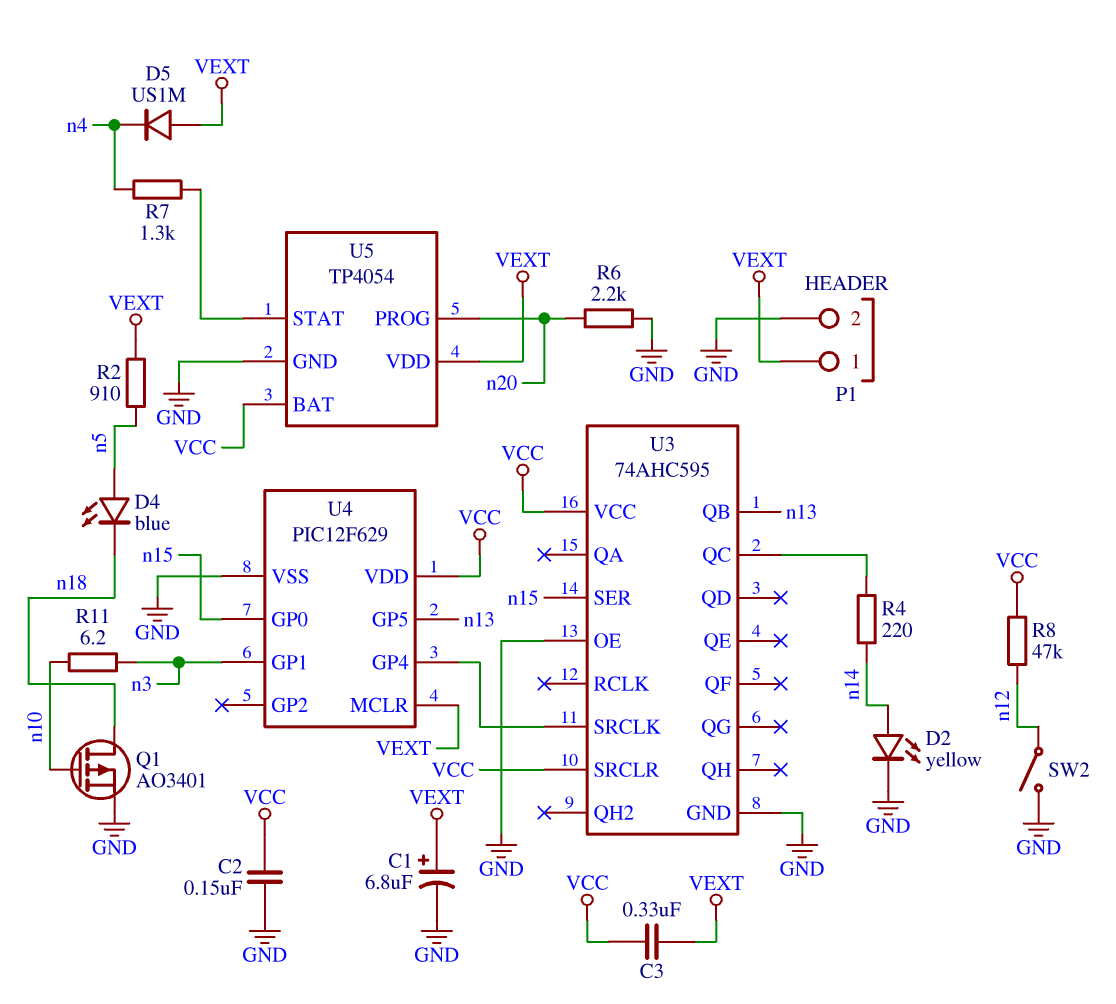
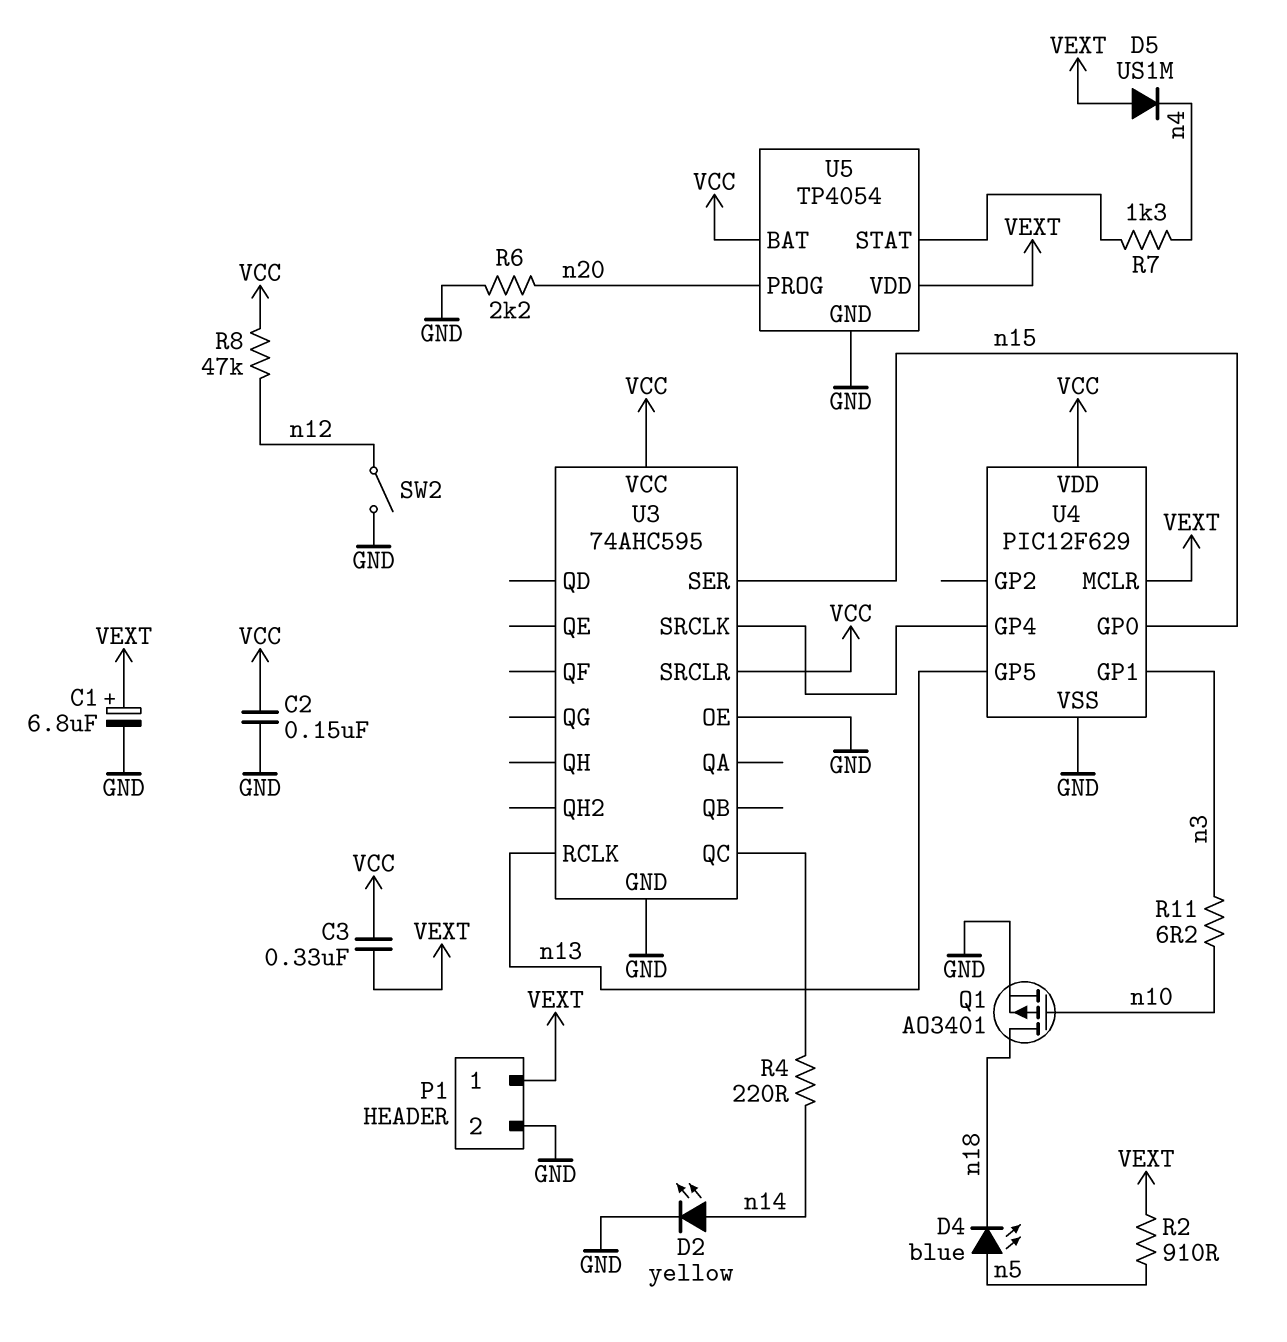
U3 pin QB: n13 -> none
U3 pin RCLK: none -> n13

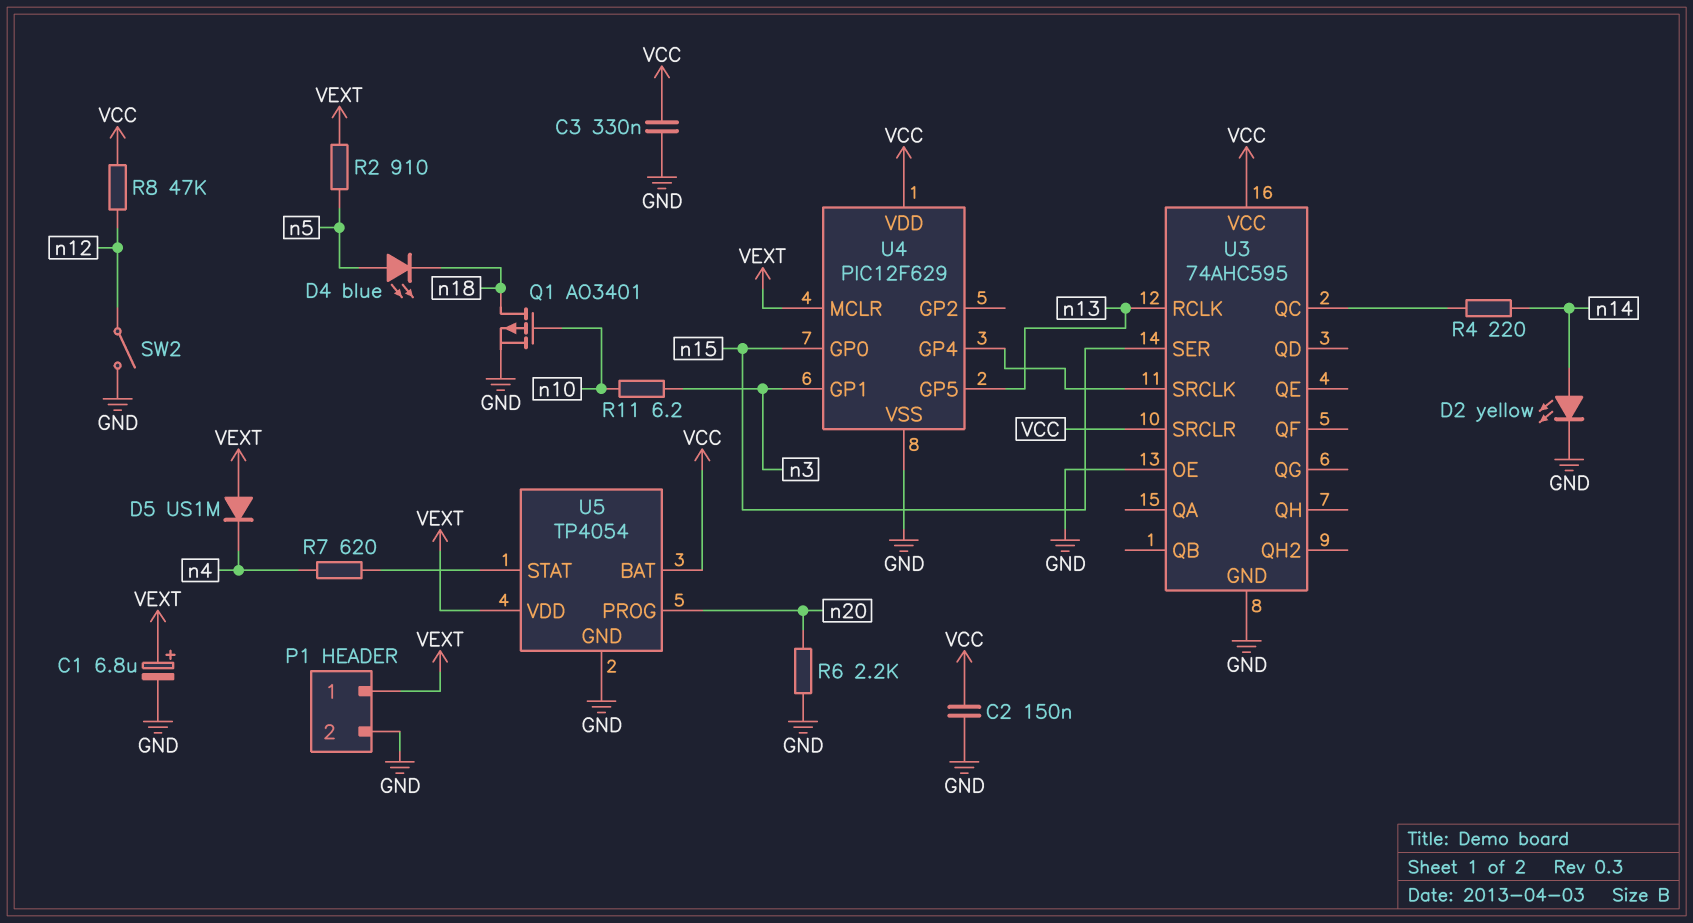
C3: 330nF (VCC, VEXT) -> 330nF (GND, VCC)
R7: 1.3k (U5/STAT, n4) -> 620 (U5/STAT, n4)

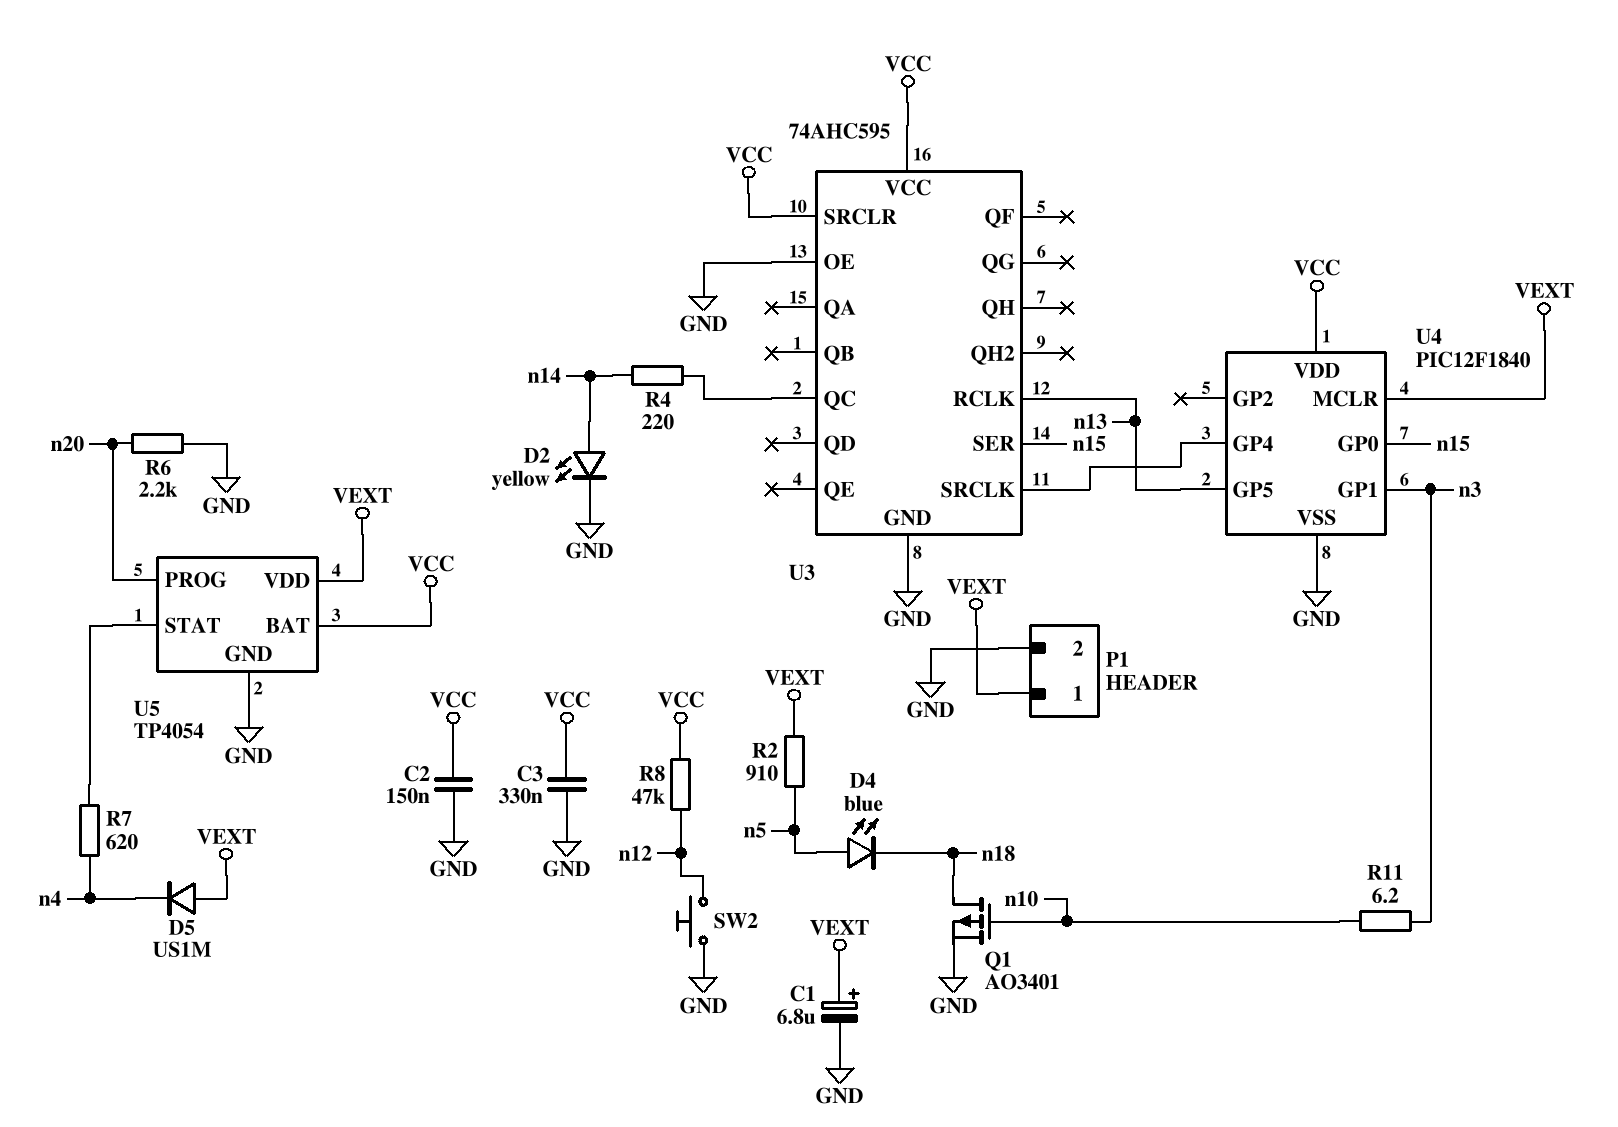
SW2: switch (GND, n12) -> button (GND, n12)
U4: PIC12F629 -> PIC12F1840

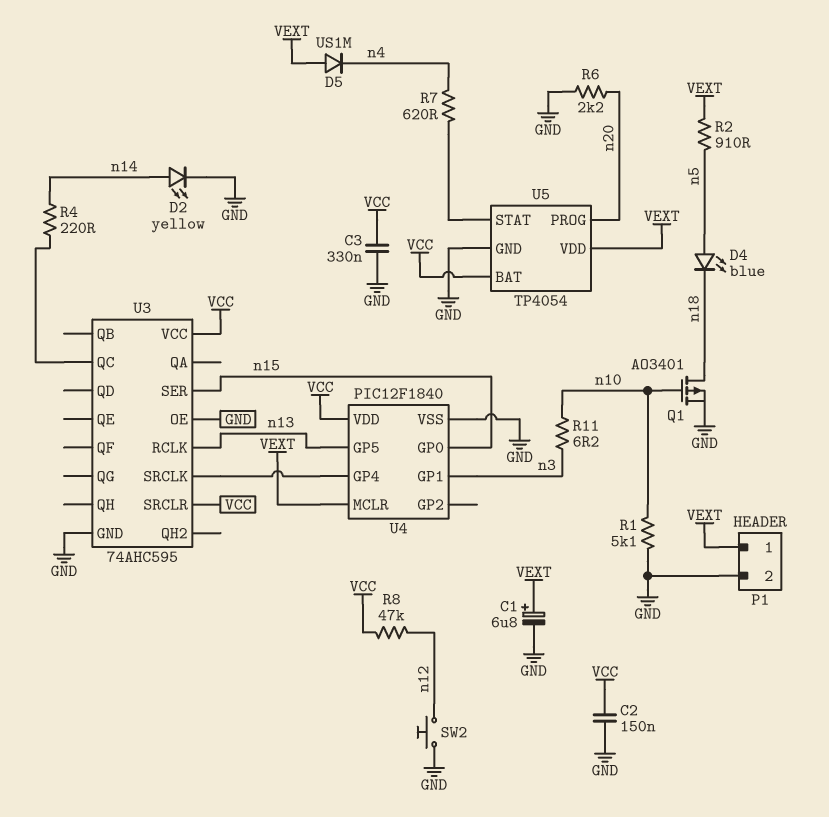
R1: none -> 5.1k (GND, n10)

